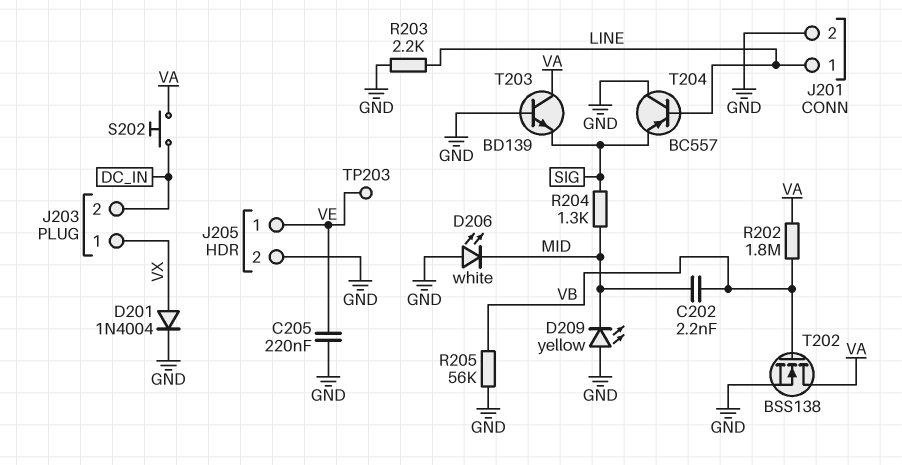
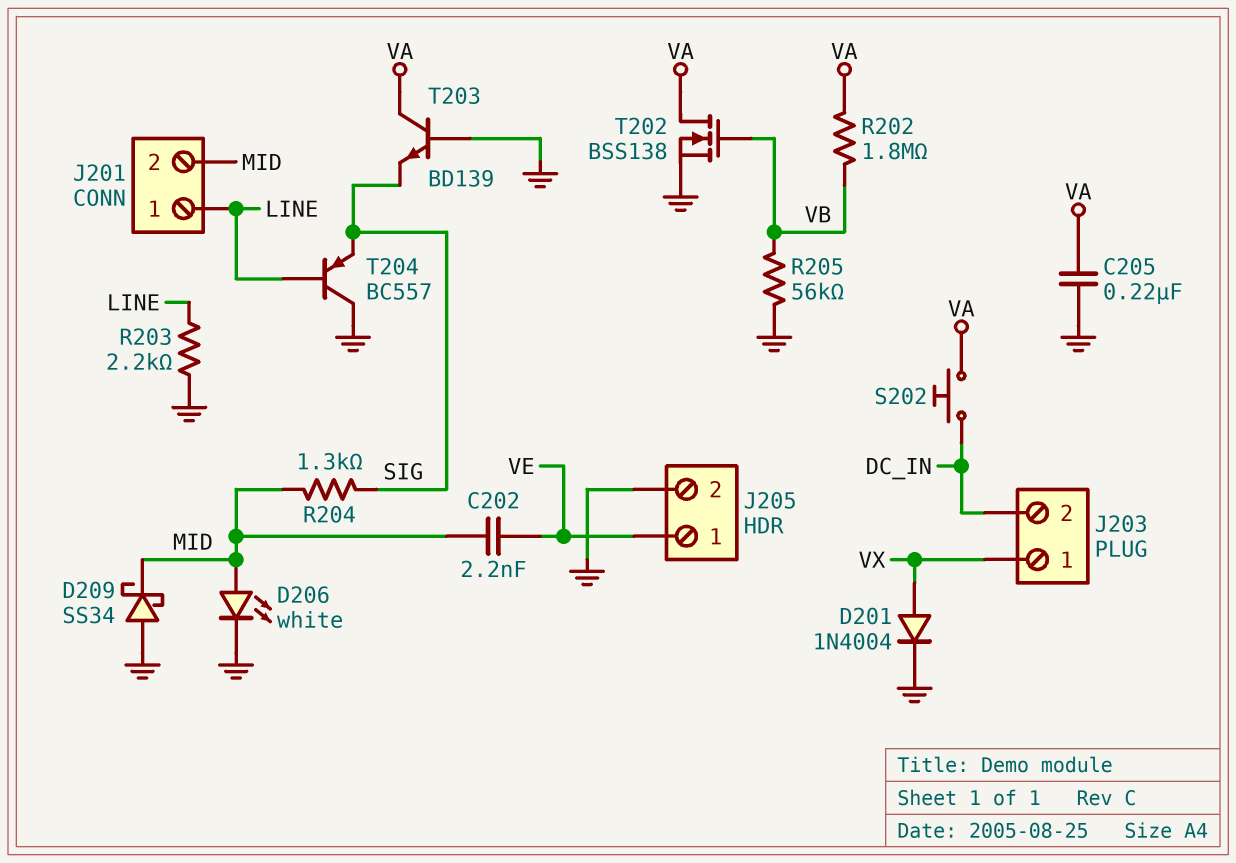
C202: 2.2nF (MID, VB) -> 2.2nF (MID, VE)
C205: 220nF (GND, VE) -> 220nF (GND, VA)
D206: LED white (A GND, K MID) -> LED white (A MID, K GND)
D209: LED yellow (A GND, K MID) -> schottky SS34 (A GND, K MID)
J201 pin 2: GND -> MID
TP203: test point (VE) -> none

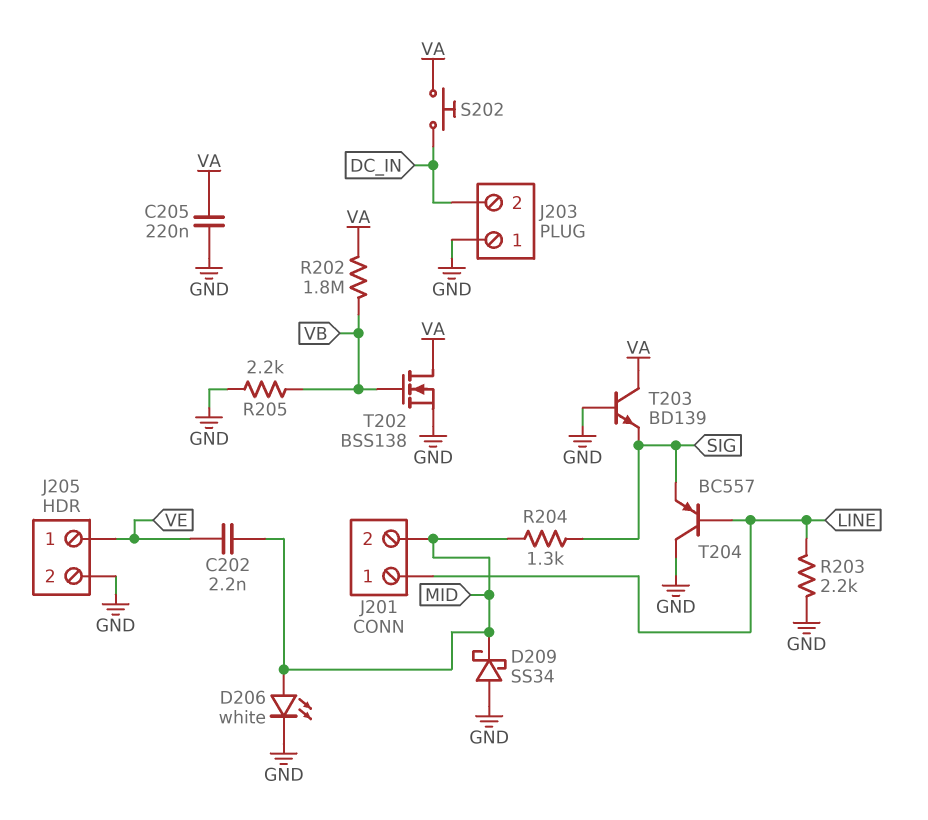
D201: diode 1N4004 (A VX, K GND) -> none
J203 pin 1: VX -> GND
R205: 56k (GND, VB) -> 2.2k (GND, VB)

